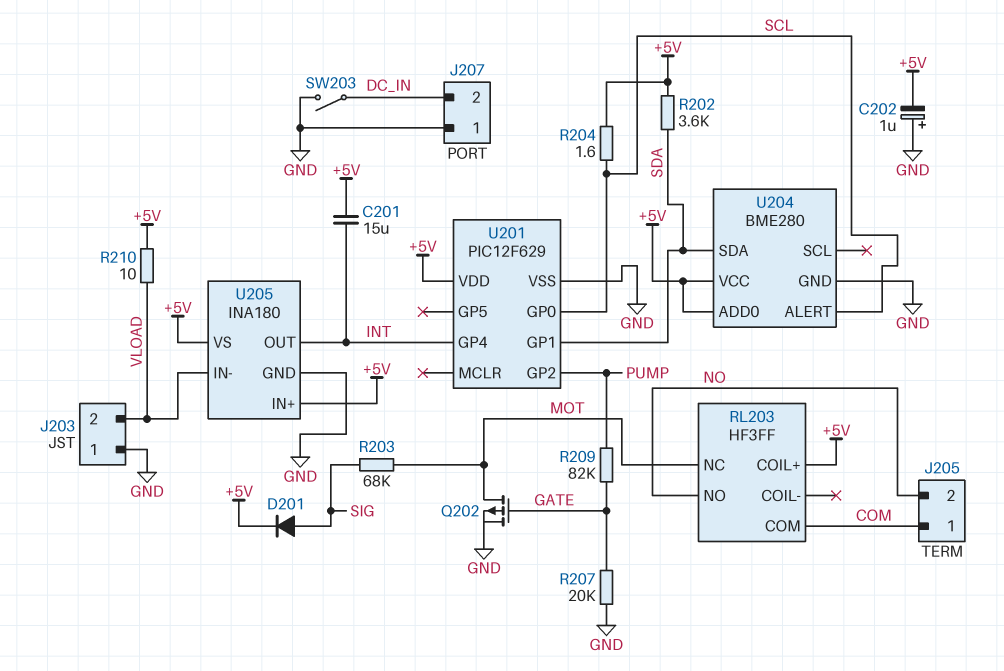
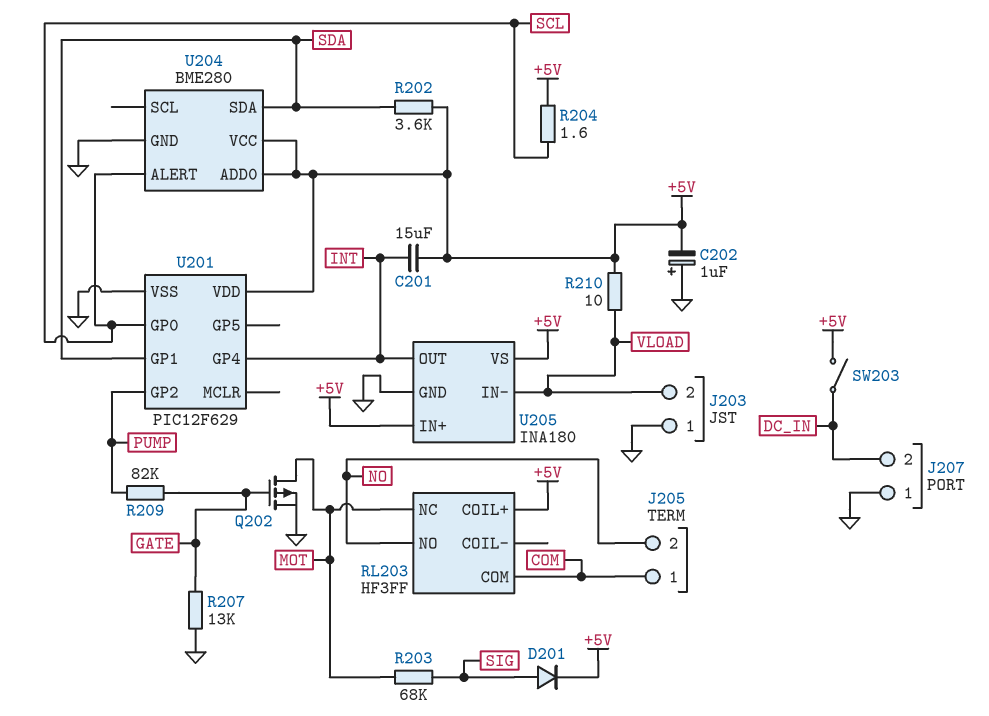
R207: 20k (GATE, GND) -> 13k (GATE, GND)
SW203: switch (DC_IN, GND) -> switch (+5V, DC_IN)

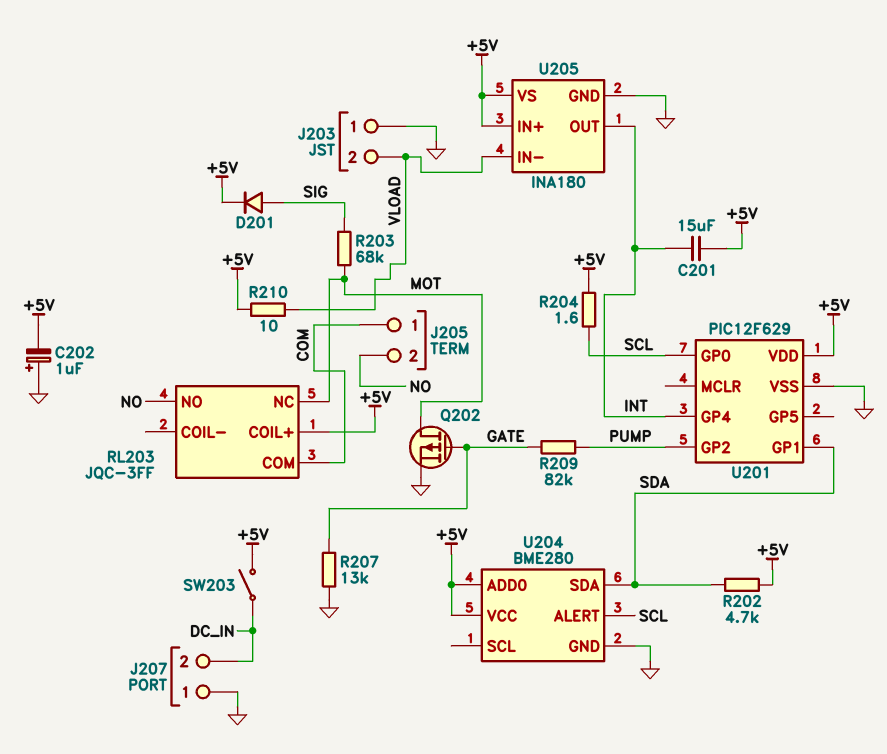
R202: 3.6k (+5V, SDA) -> 4.7k (+5V, SDA)
RL203: HF3FF -> JQC-3FF

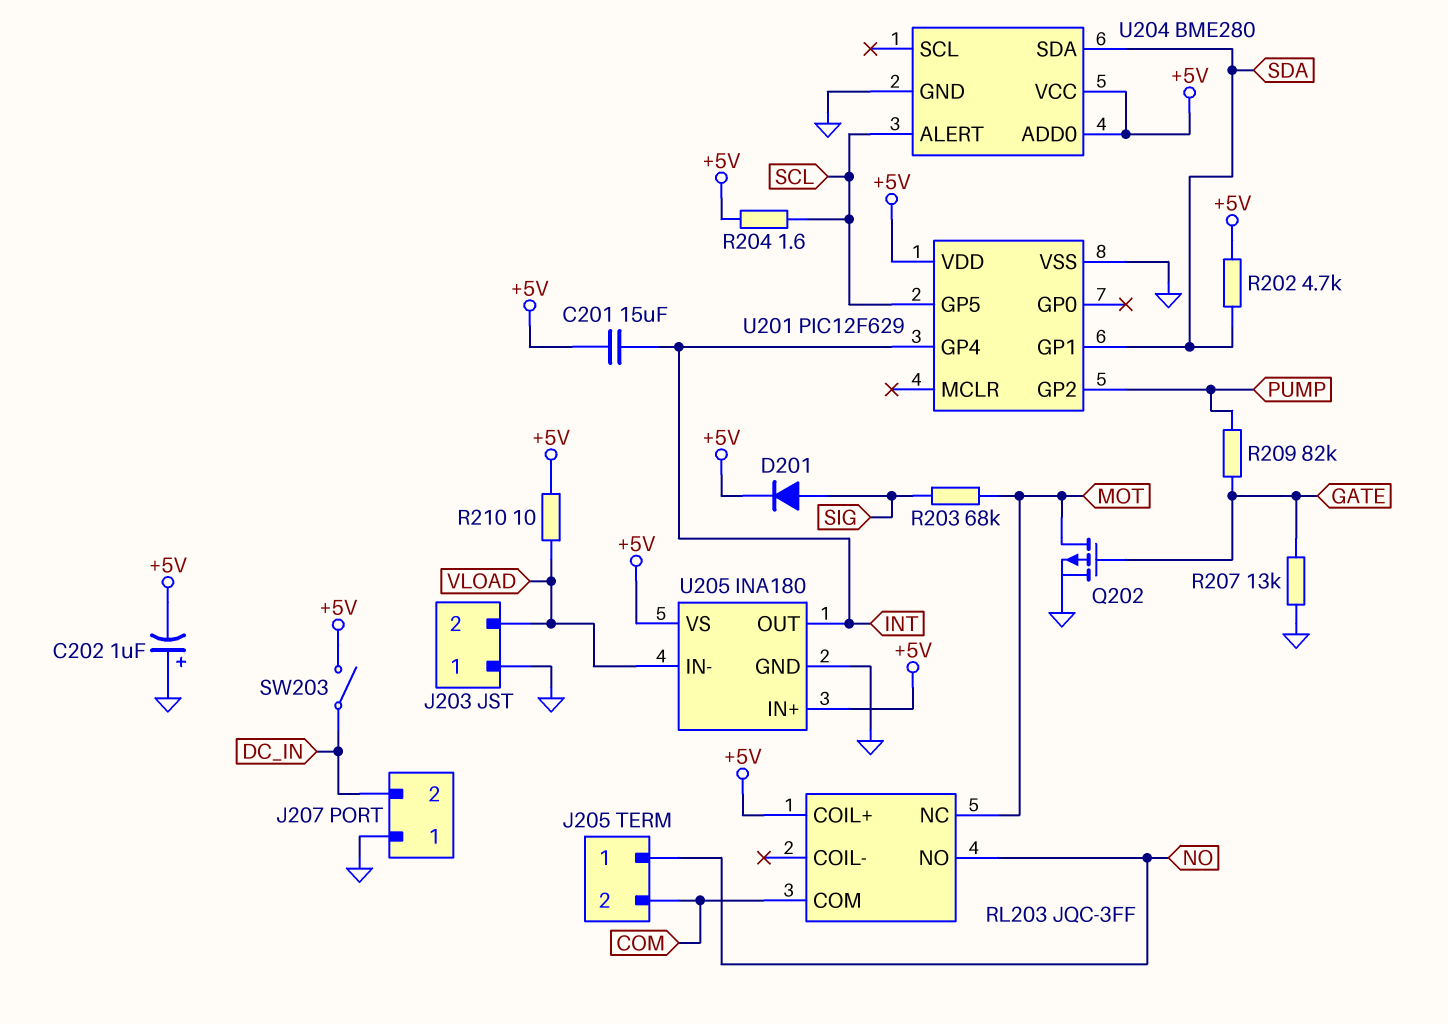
J205 pin 1: COM -> NO
J205 pin 2: NO -> COM
U201 pin GP0: SCL -> none
U201 pin GP5: none -> SCL

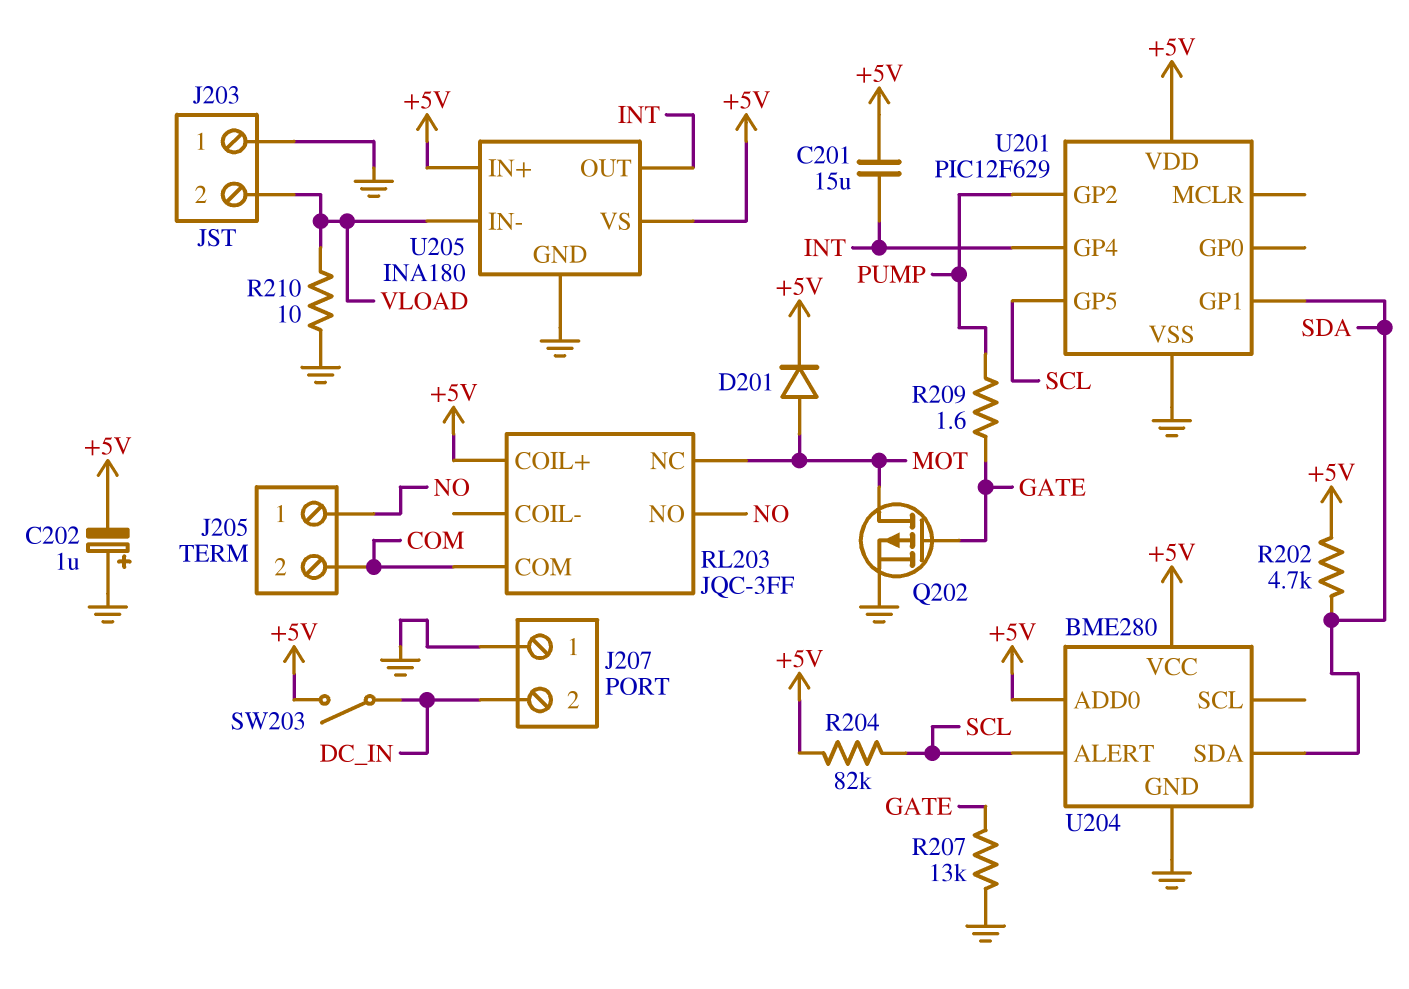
D201: diode (A SIG, K +5V) -> diode (A MOT, K +5V)
R203: 68k (MOT, SIG) -> none
R204: 1.6 (+5V, SCL) -> 82k (+5V, SCL)
R209: 82k (GATE, PUMP) -> 1.6 (GATE, PUMP)
R210: 10 (+5V, VLOAD) -> 10 (GND, VLOAD)

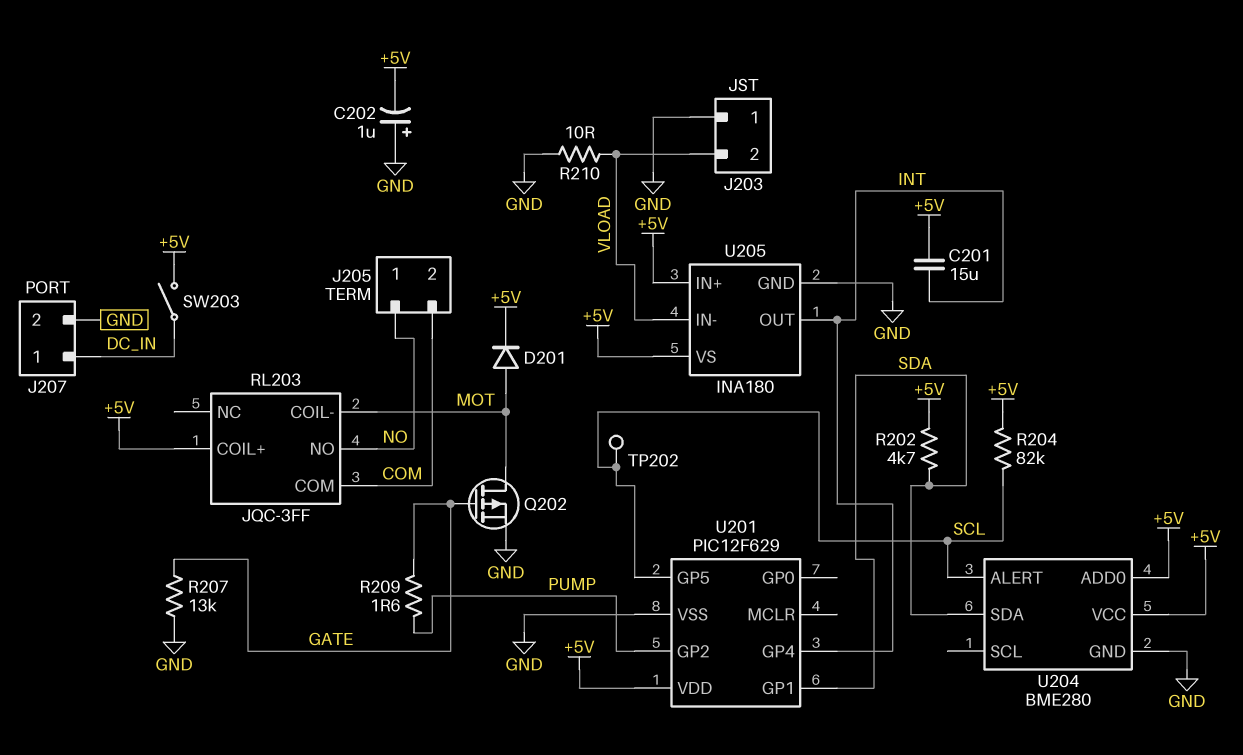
J207 pin 1: GND -> DC_IN
J207 pin 2: DC_IN -> GND
RL203 pin COIL-: none -> MOT
RL203 pin NC: MOT -> none
TP202: none -> test point (SCL)

